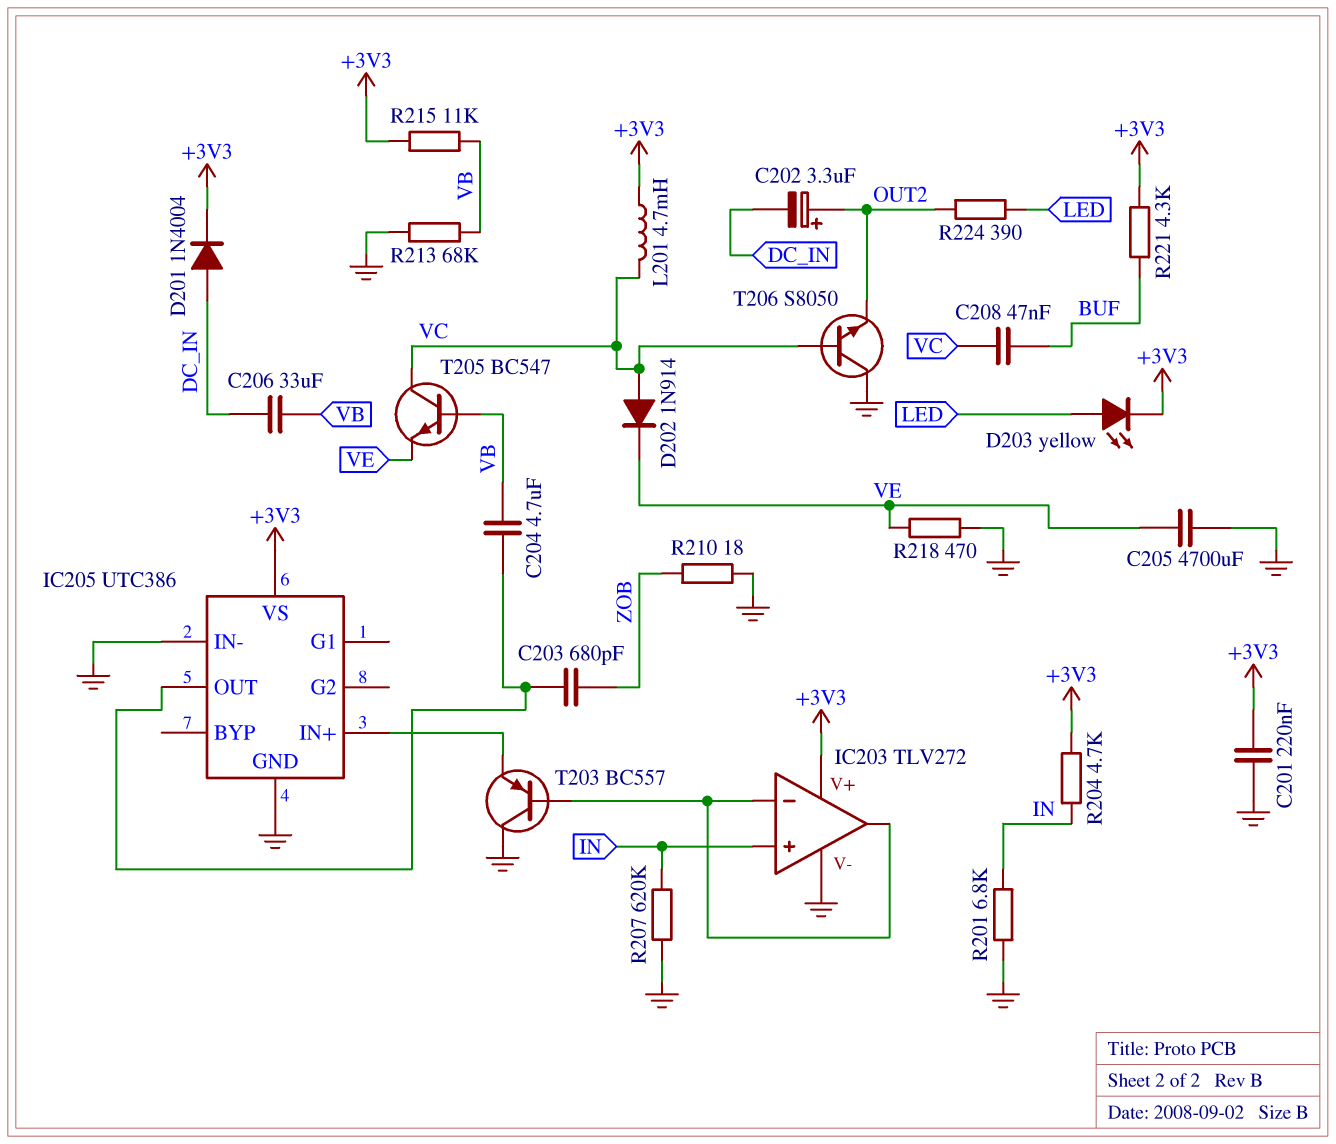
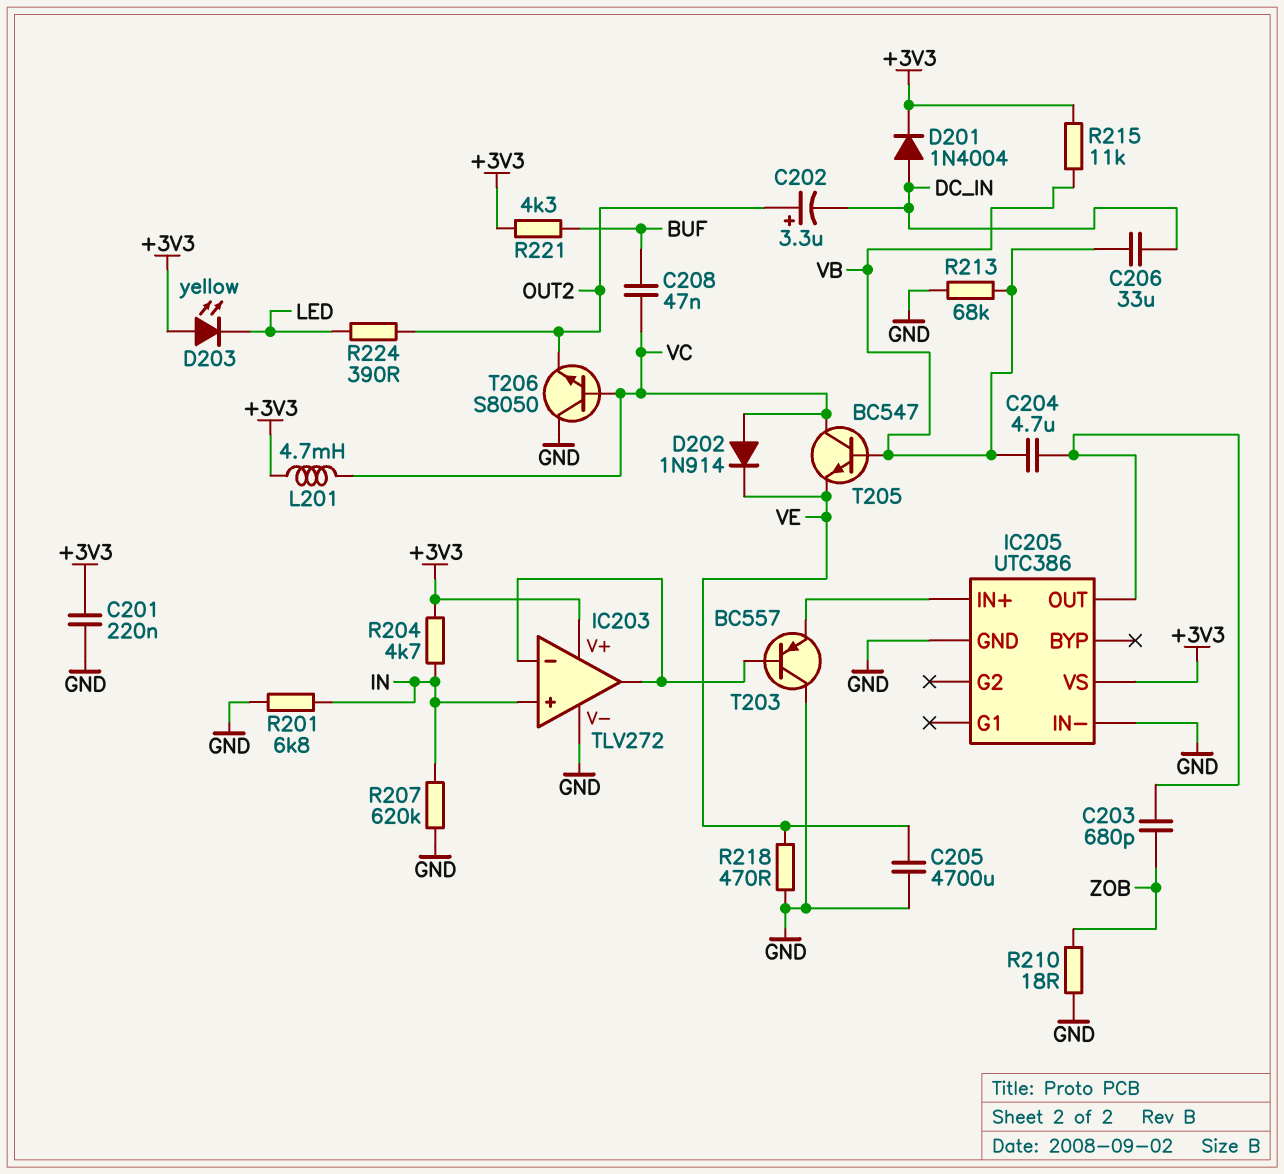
D203: LED yellow (A LED, K +3V3) -> LED yellow (A +3V3, K LED)

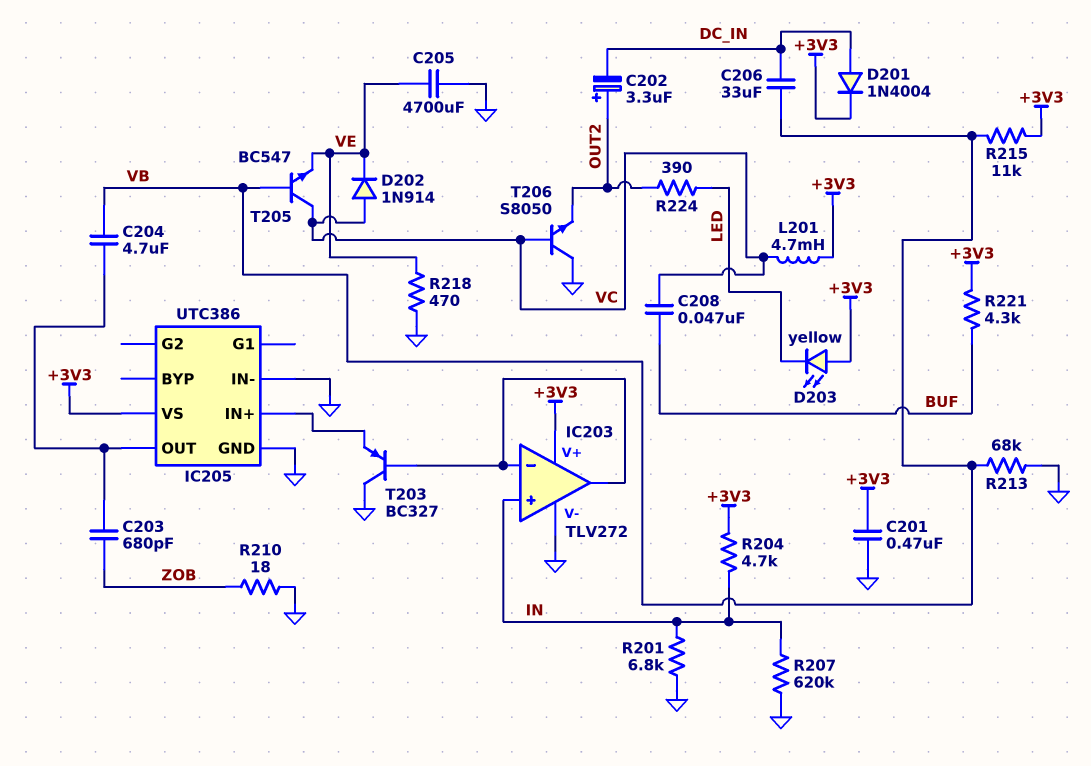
C201: 220nF (+3V3, GND) -> 470nF (+3V3, GND)
T203: PNP BC557 (B IC203/in-, C GND, E IC205/IN+) -> PNP BC327 (B IC203/in-, C GND, E IC205/IN+)

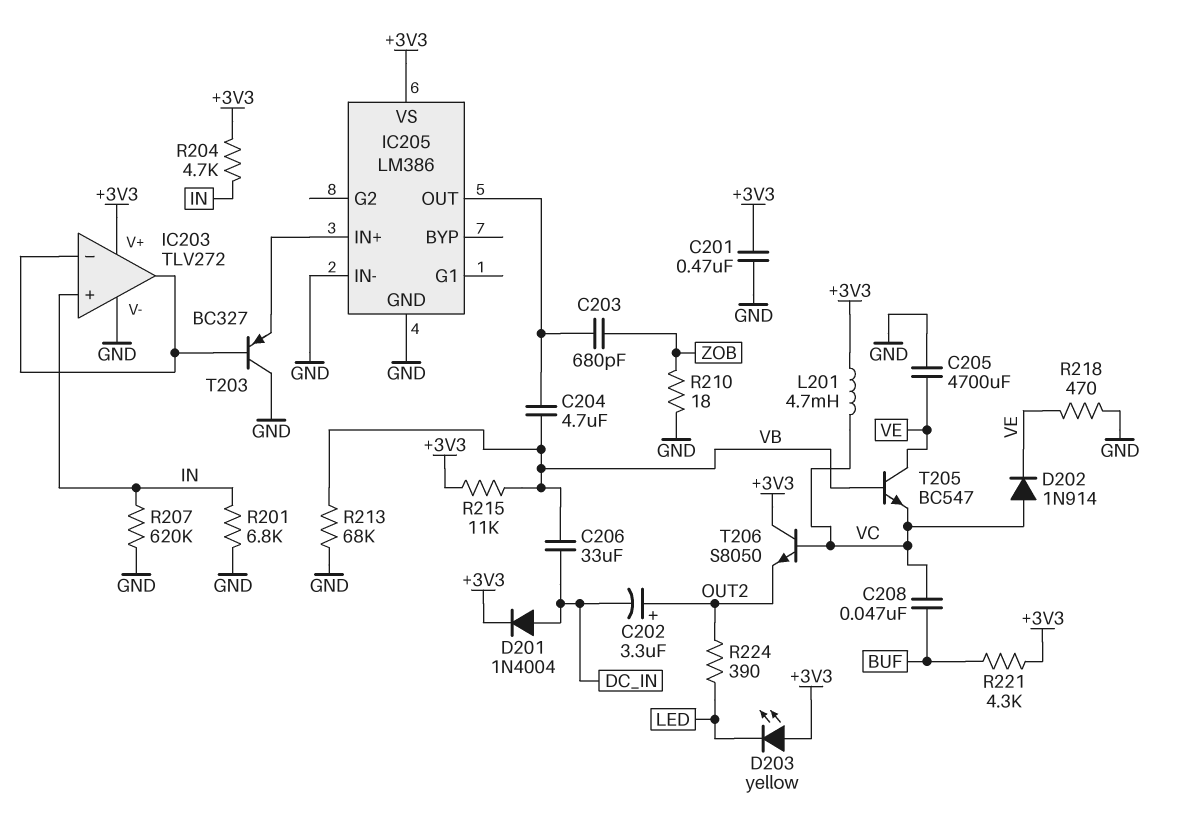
IC205: UTC386 -> LM386
T205: NPN BC547 (B VB, C VC, E VE) -> NPN BC547 (B VB, C VE, E VC)
T206: NPN S8050 (B VC, C GND, E OUT2) -> NPN S8050 (B VC, C +3V3, E OUT2)

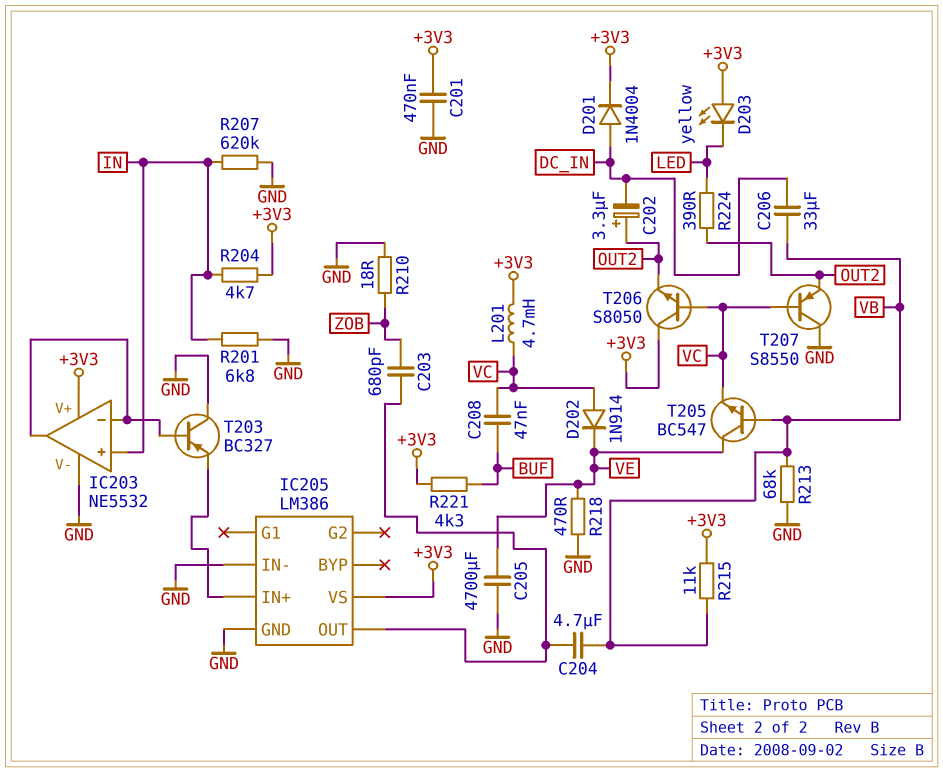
IC203: TLV272 -> NE5532
T207: none -> PNP S8550 (B VC, C GND, E OUT2)

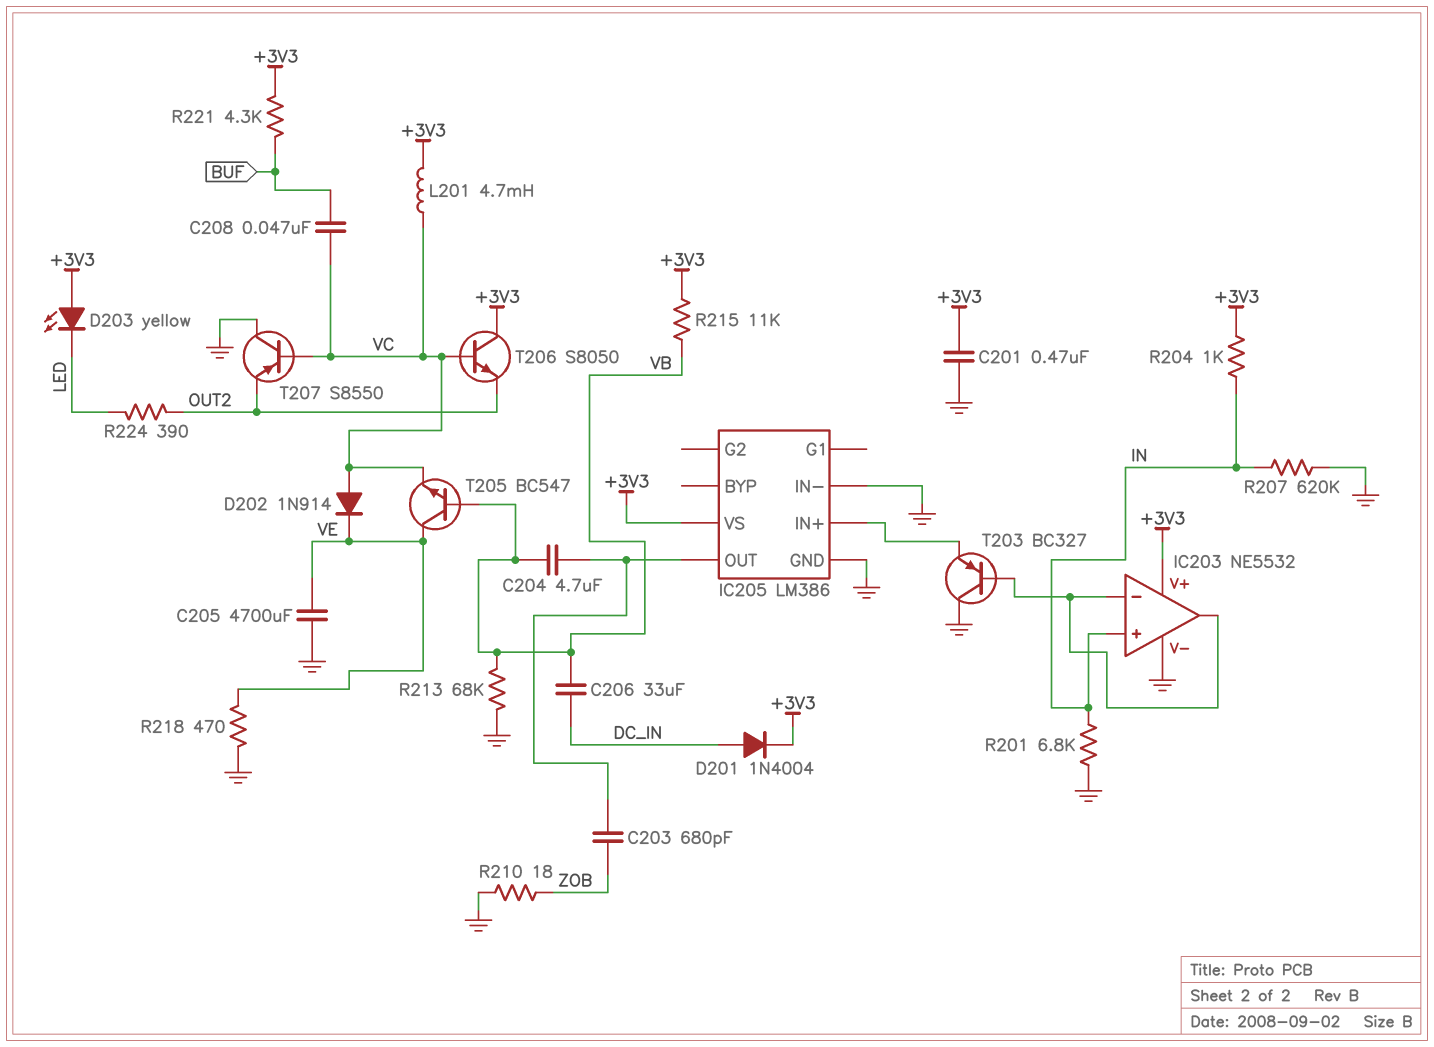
C202: 3.3uF (plus OUT2, minus DC_IN) -> none
R204: 4.7k (+3V3, IN) -> 1k (+3V3, IN)

